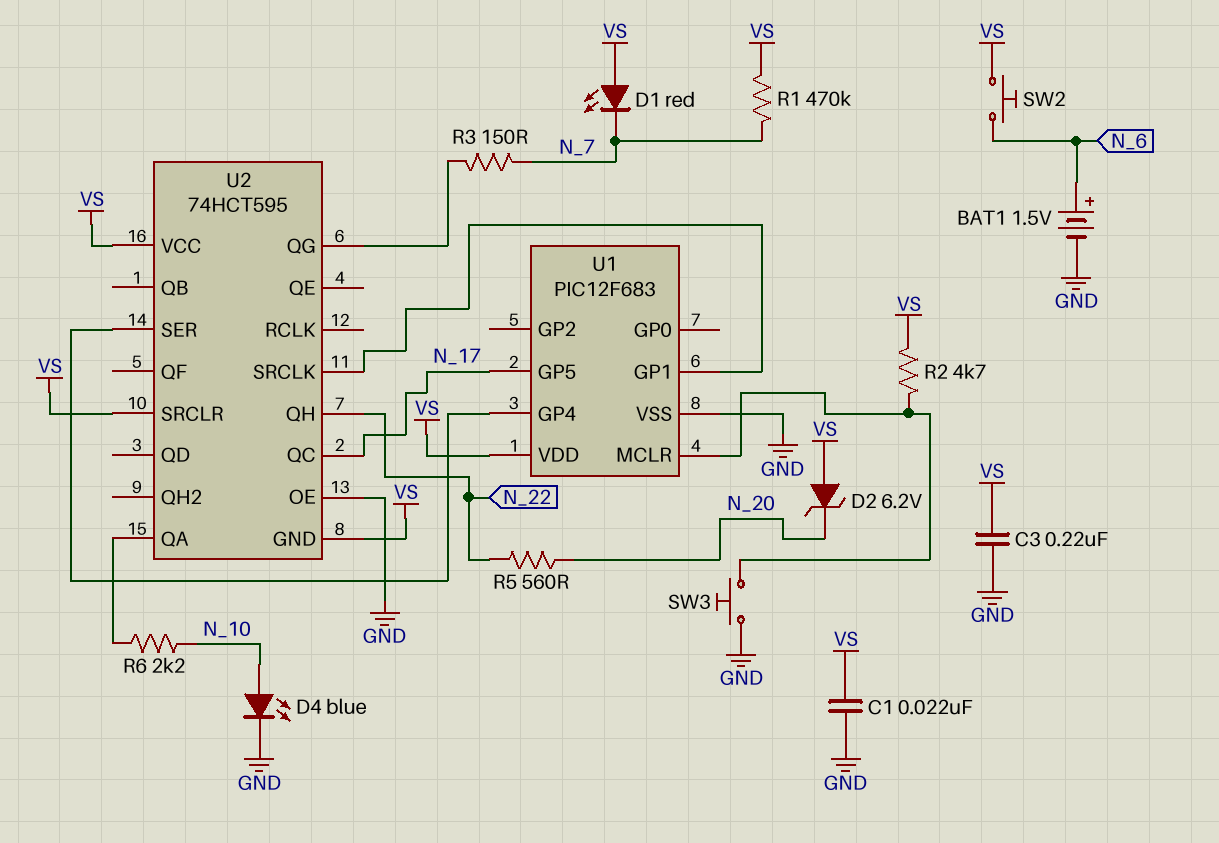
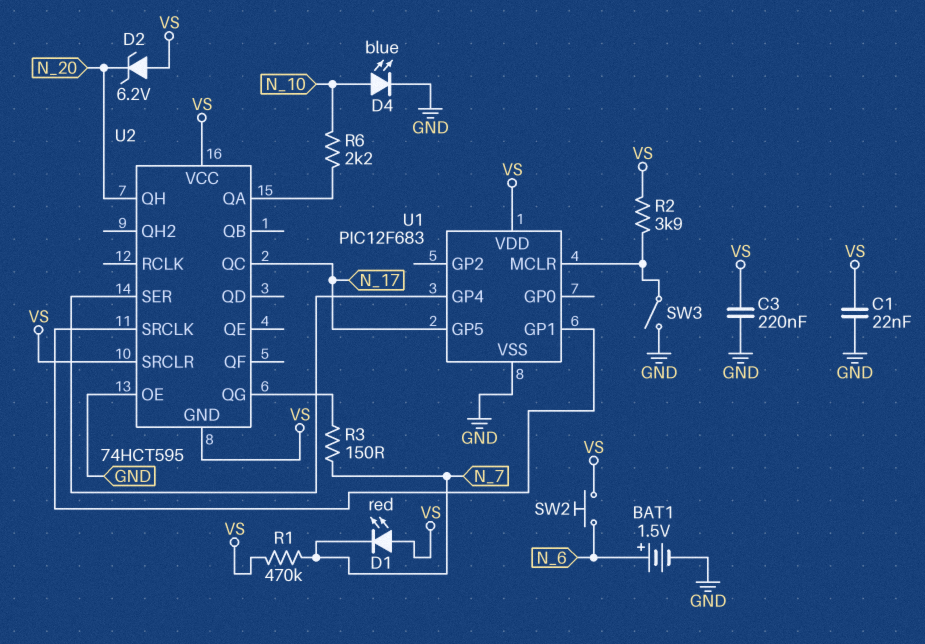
R2: 4.7k (U1/MCLR, VS) -> 3.9k (U1/MCLR, VS)
R5: 560 (N_20, N_22) -> none
SW3: button (GND, U1/MCLR) -> switch (GND, U1/MCLR)
U2 pin QH: N_22 -> N_20

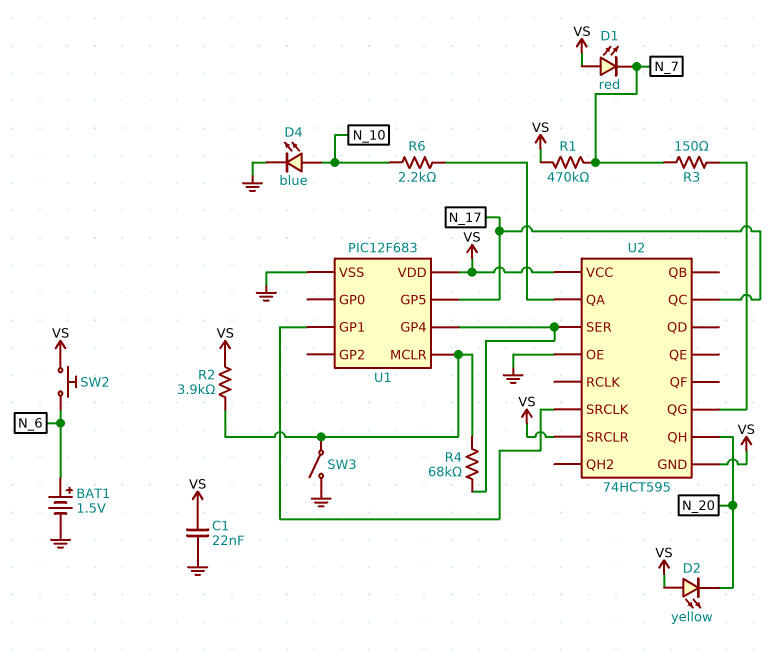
C3: 220nF (GND, VS) -> none
D2: zener 6.2V (A VS, K N_20) -> LED yellow (A VS, K N_20)
R4: none -> 68k (U1/GP4, U1/MCLR)

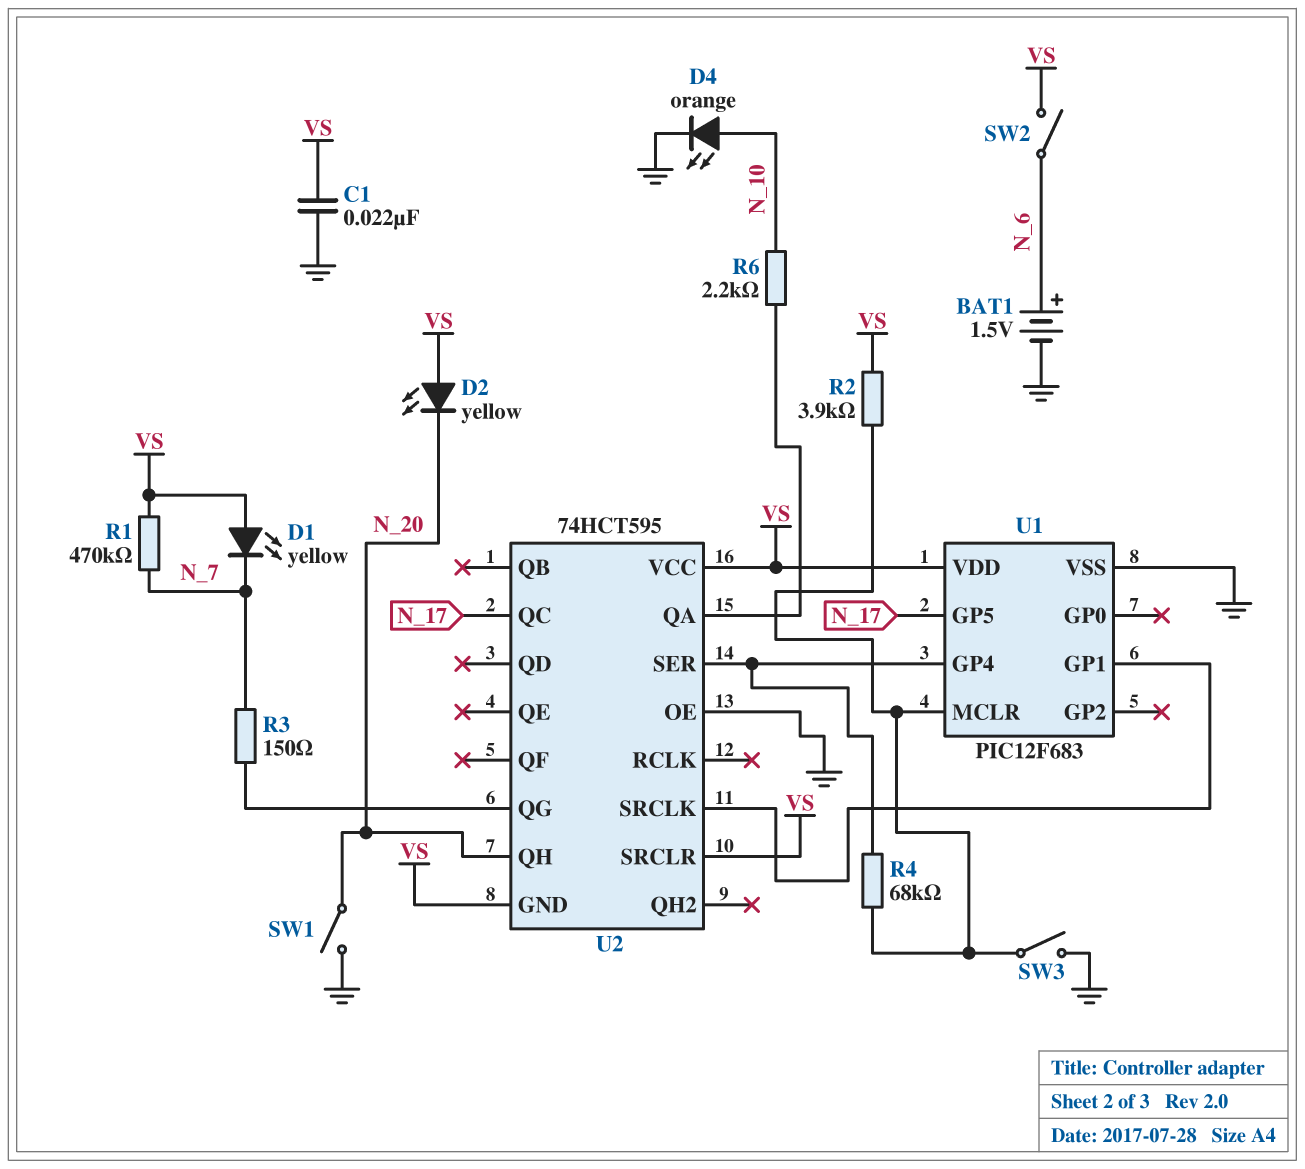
D1: LED red (A VS, K N_7) -> LED yellow (A VS, K N_7)
D4: LED blue (A N_10, K GND) -> LED orange (A N_10, K GND)
SW1: none -> switch (GND, N_20)
SW2: button (N_6, VS) -> switch (N_6, VS)

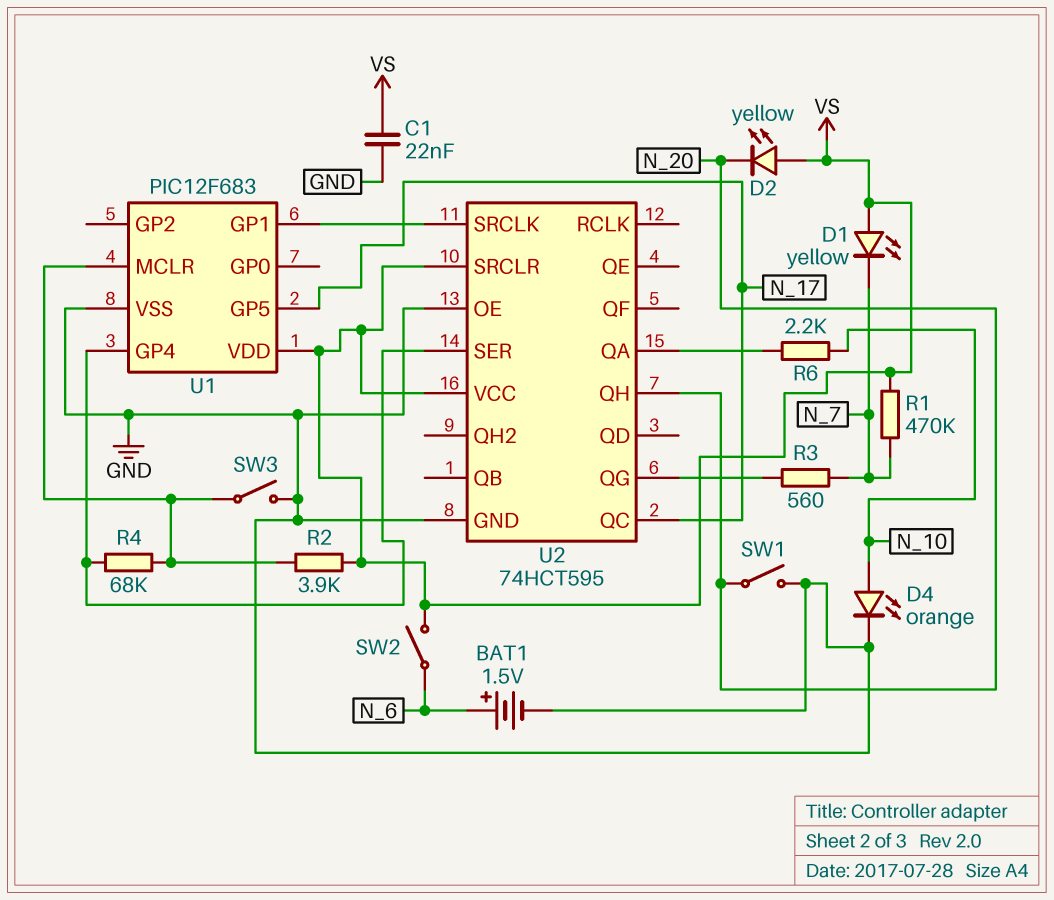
R3: 150 (N_7, U2/QG) -> 560 (N_7, U2/QG)
U2 pin GND: VS -> GND

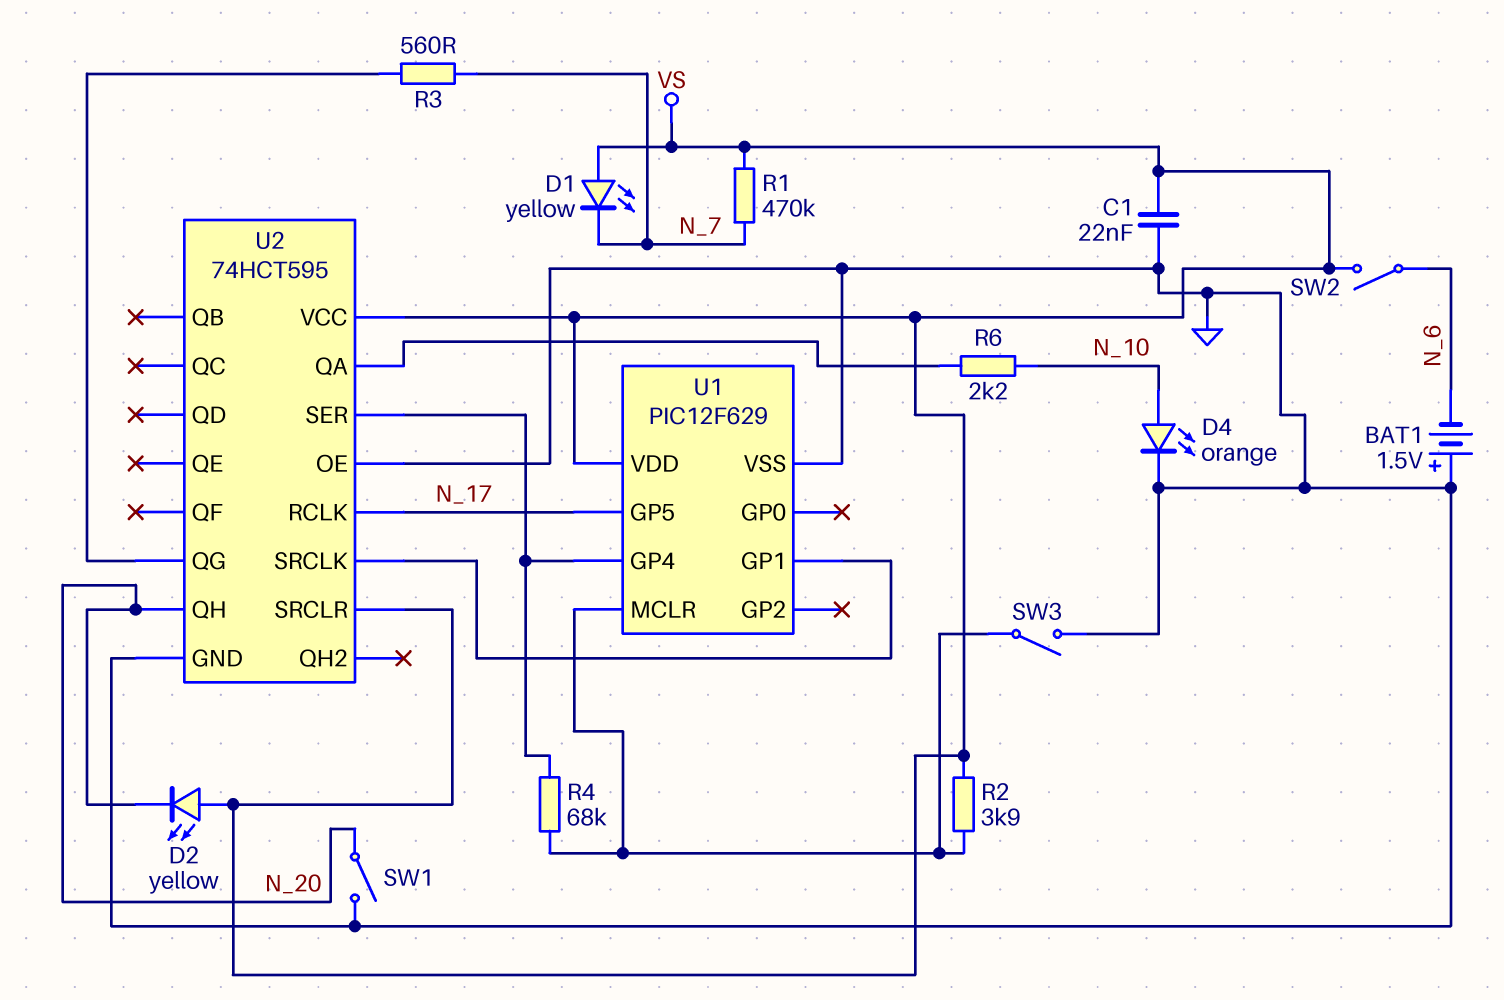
BAT1: 1.5V (plus N_6, minus GND) -> 1.5V (plus GND, minus N_6)
U1: PIC12F683 -> PIC12F629
U2 pin QC: N_17 -> none
U2 pin RCLK: none -> N_17

